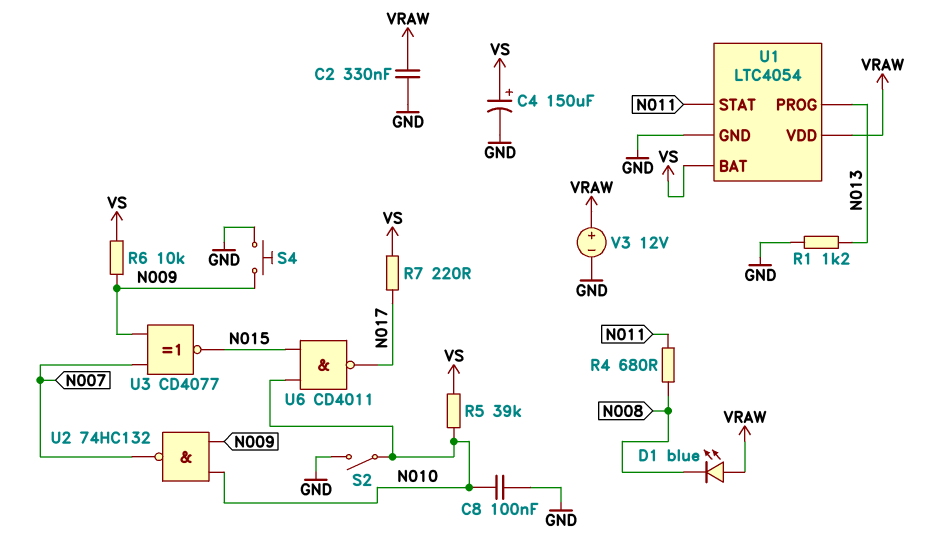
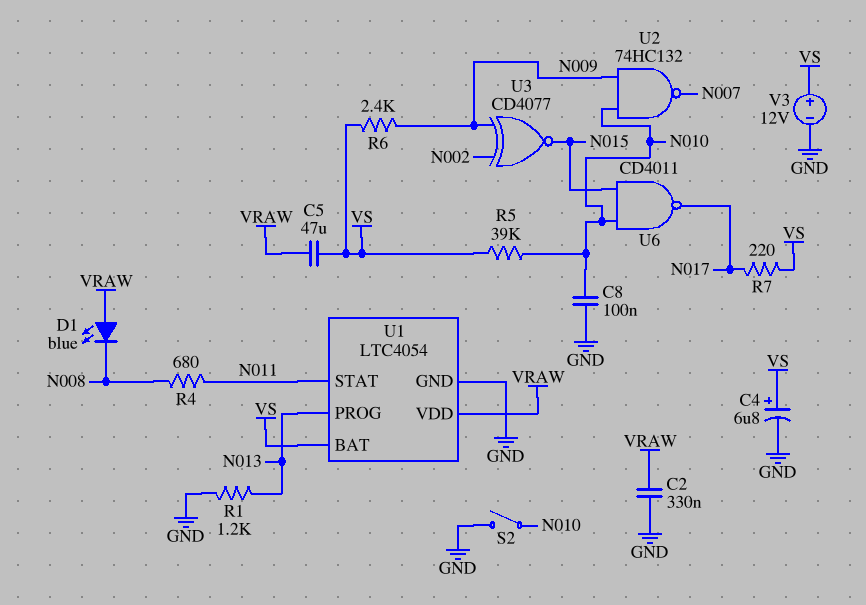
C4: 150uF (plus VS, minus GND) -> 6.8uF (plus VS, minus GND)
C5: none -> 47uF (VRAW, VS)
R6: 10k (N009, VS) -> 2.4k (N009, VS)
S4: button (GND, N009) -> none
U3: XNOR CD4077 (in N007, in N009, out N015) -> XNOR CD4077 (in N002, in N009, out N015)
V3: 12V (plus VRAW, minus GND) -> 12V (plus VS, minus GND)

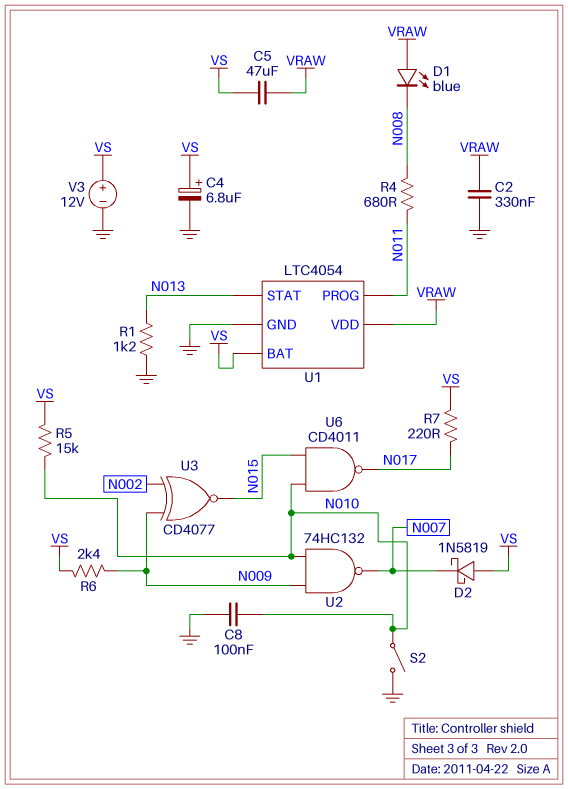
D2: none -> schottky 1N5819 (A VS, K N007)
R5: 39k (N010, VS) -> 15k (N010, VS)
U1 pin PROG: N013 -> N011
U1 pin STAT: N011 -> N013

